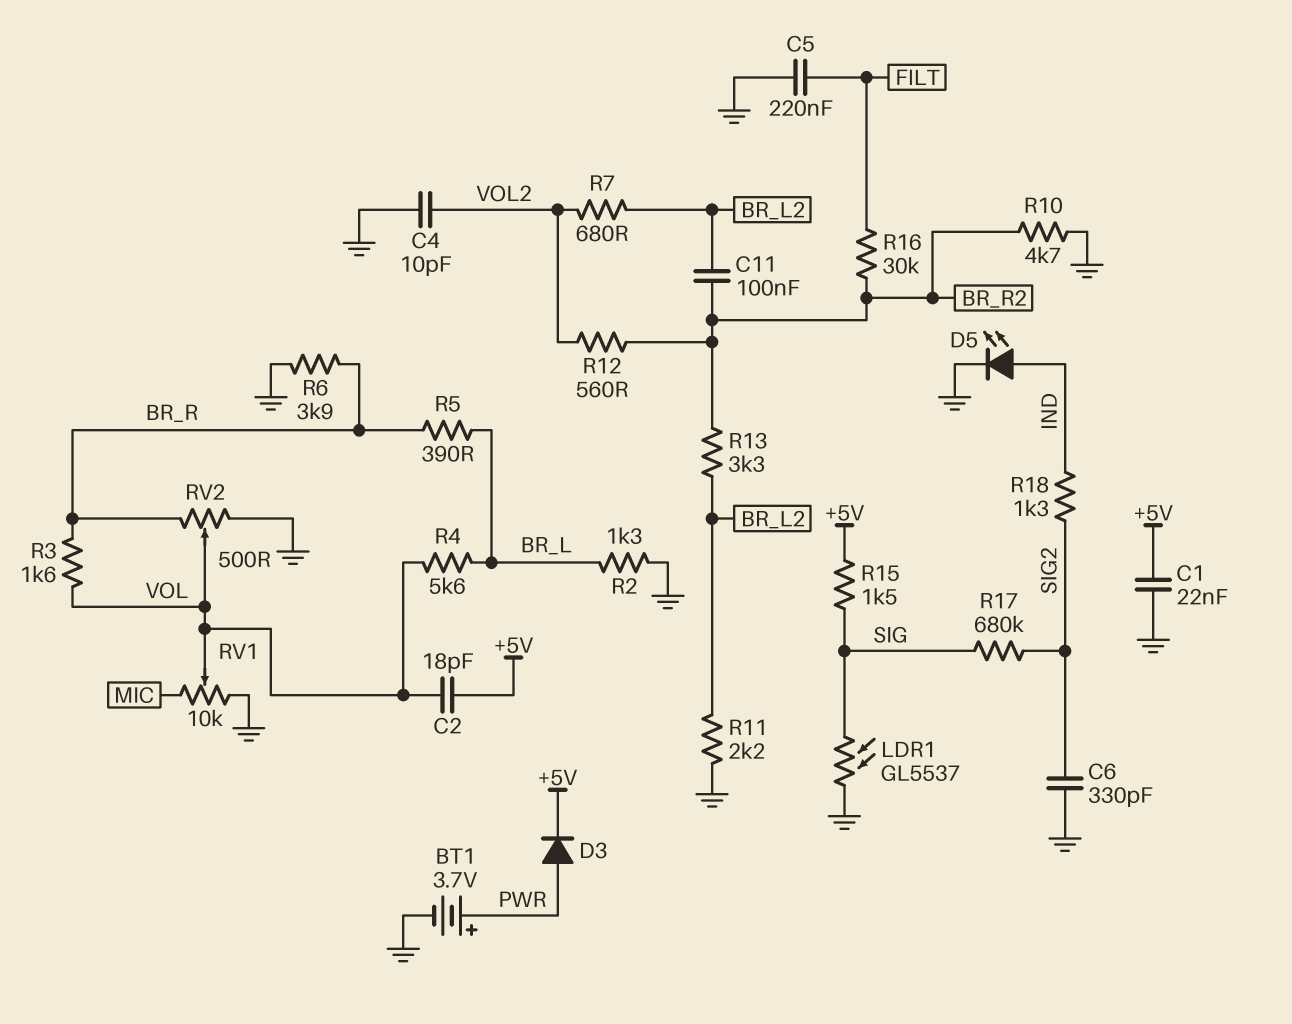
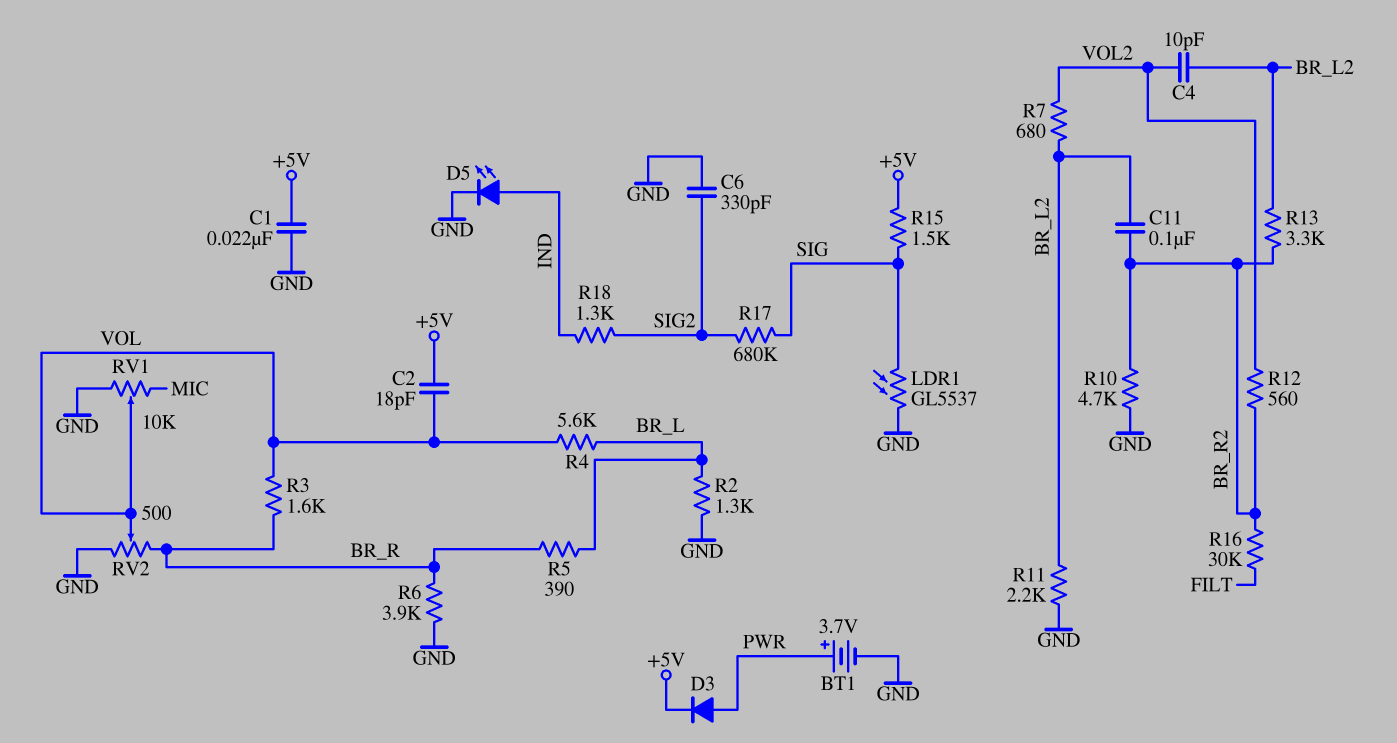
C4: 10pF (GND, VOL2) -> 10pF (BR_L2, VOL2)
C5: 220nF (FILT, GND) -> none

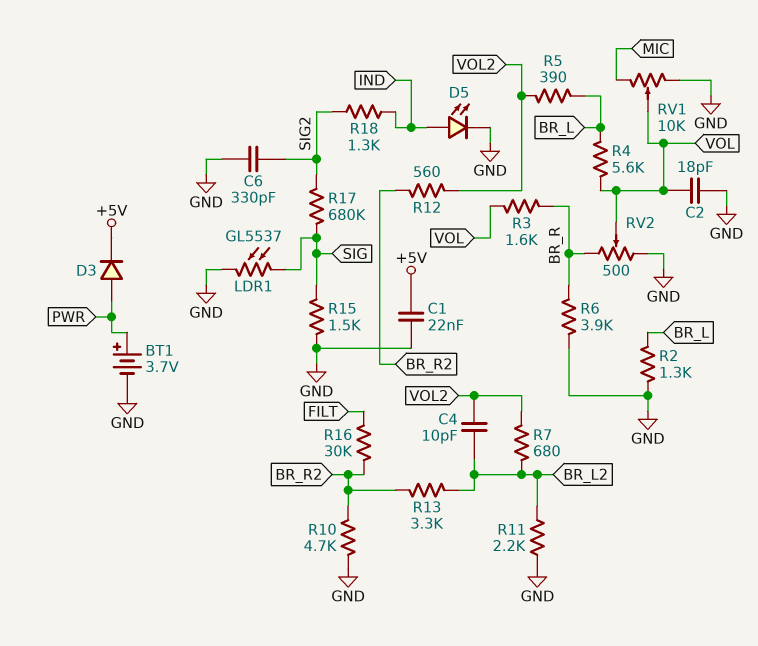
C2: 18pF (+5V, VOL) -> 18pF (GND, VOL)
C11: 100nF (BR_L2, BR_R2) -> none
R5: 390 (BR_L, BR_R) -> 390 (BR_L, VOL2)
R15: 1.5k (+5V, SIG) -> 1.5k (GND, SIG)

